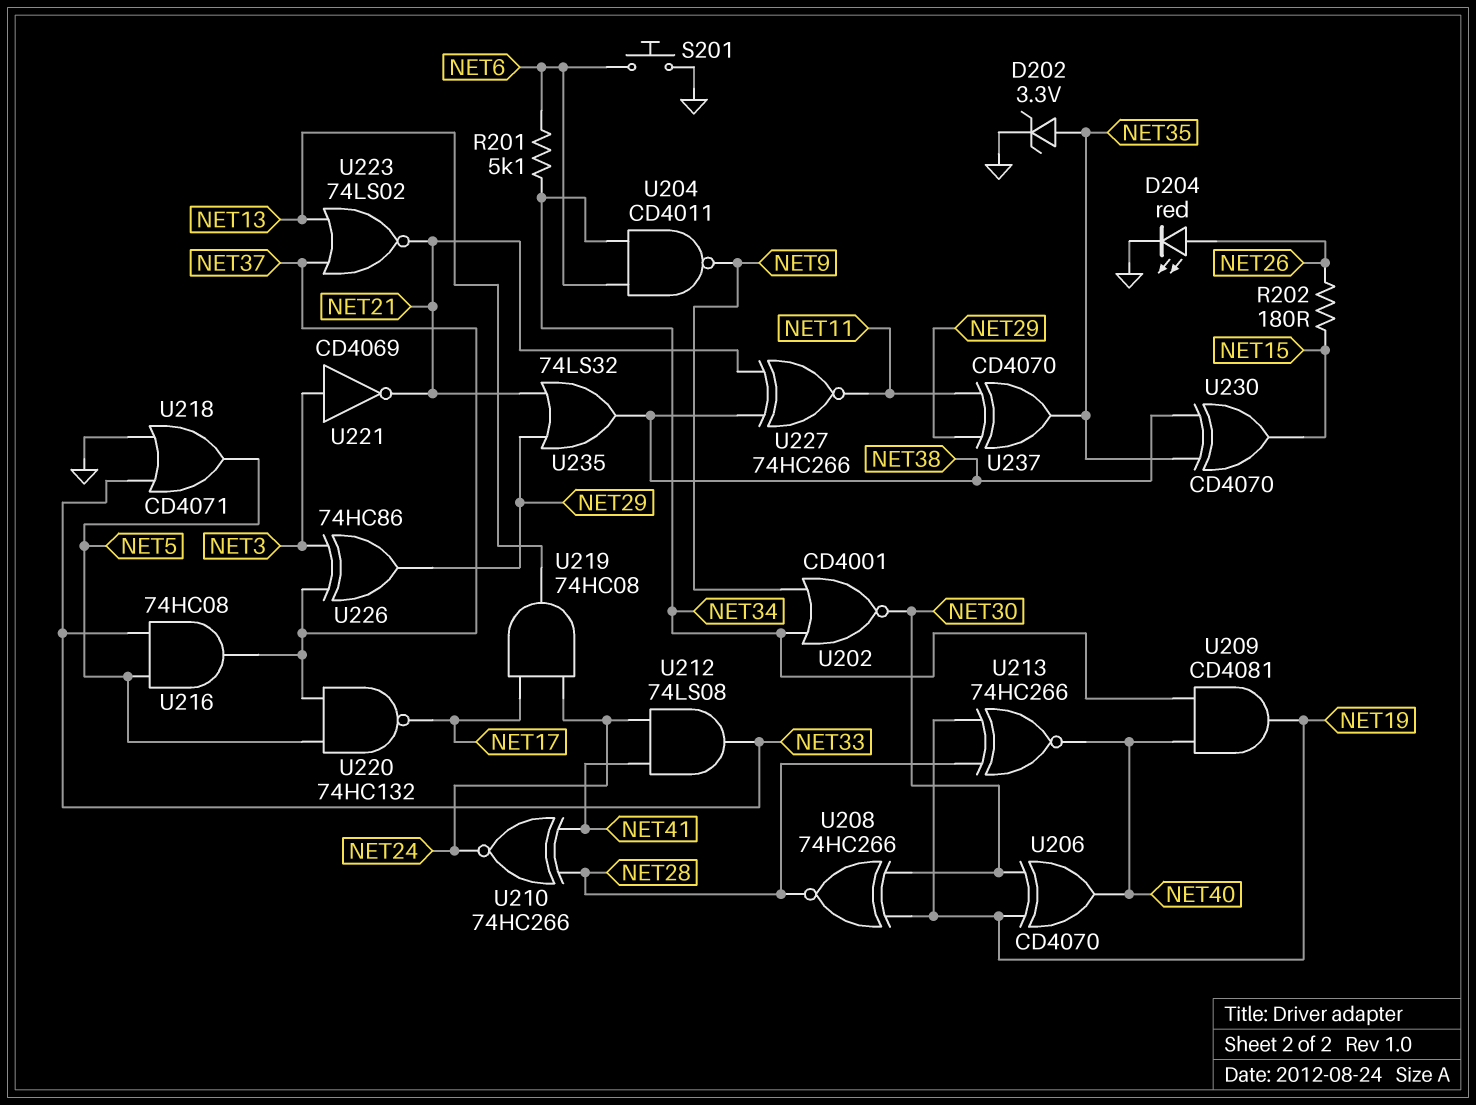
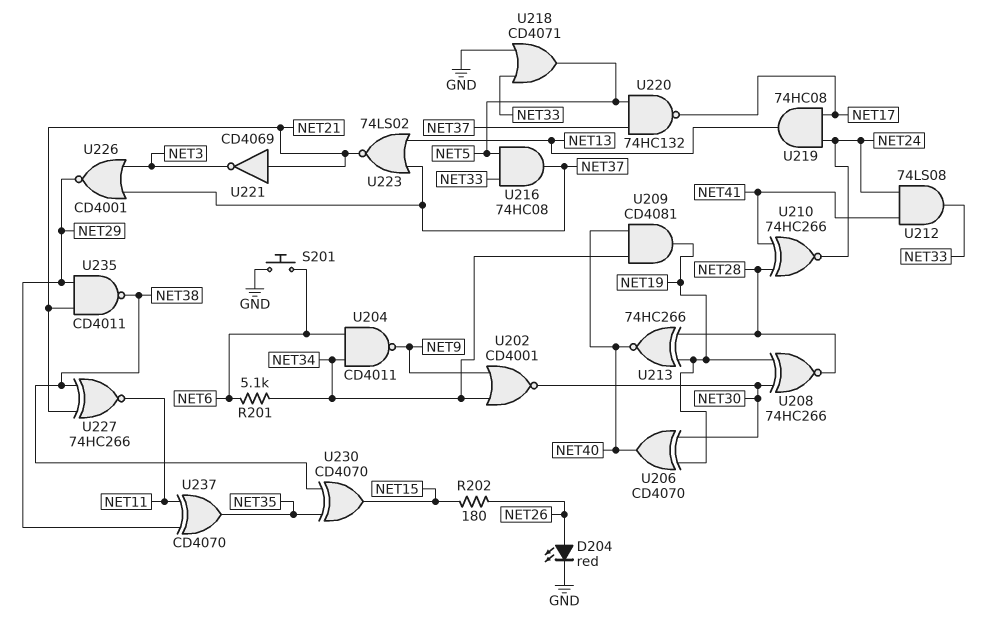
D202: zener 3.3V (A NET35, K GND) -> none
U221: NOT CD4069 (in NET3, out NET21) -> NOT CD4069 (in NET21, out NET3)
U226: XOR 74HC86 (in NET3, in NET37, out NET29) -> NOR CD4001 (in NET3, in NET37, out NET29)
U235: OR 74LS32 (in NET21, in NET29, out NET38) -> NAND CD4011 (in NET21, in NET29, out NET38)

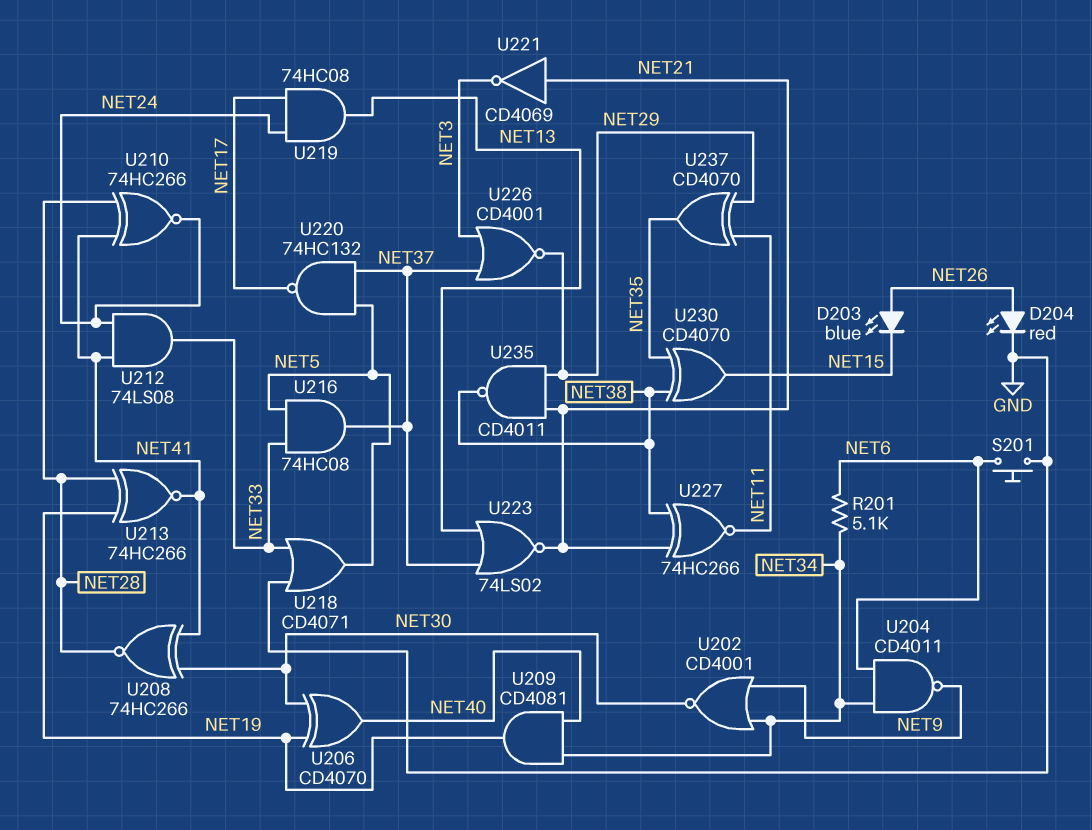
D203: none -> LED blue (A NET26, K NET15)
R202: 180 (NET15, NET26) -> none
U208: XNOR 74HC266 (in NET19, in NET30, out NET28) -> XNOR 74HC266 (in NET30, in NET41, out NET28)
U213: XNOR 74HC266 (in NET19, in NET28, out NET40) -> XNOR 74HC266 (in NET19, in NET28, out NET41)

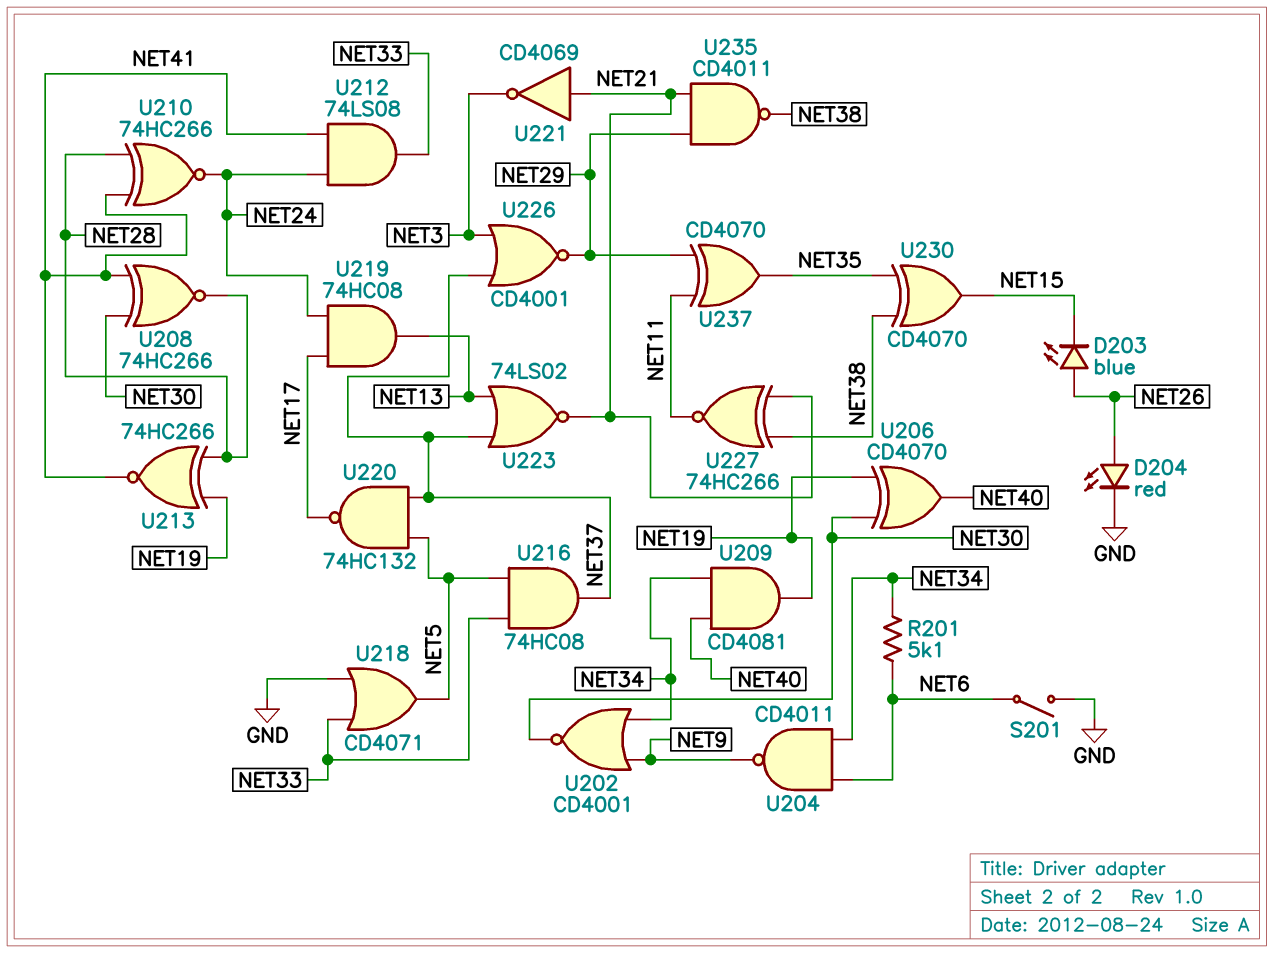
S201: button (GND, NET6) -> switch (GND, NET6)

